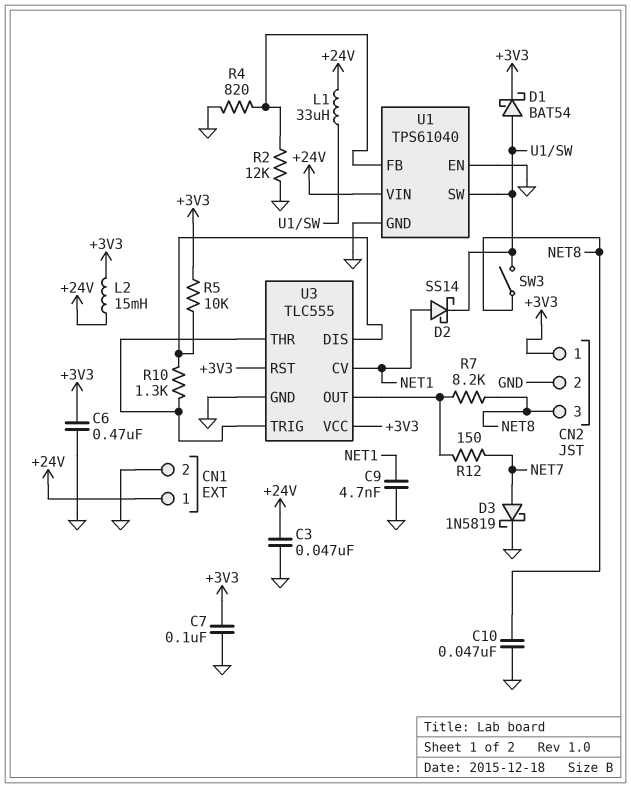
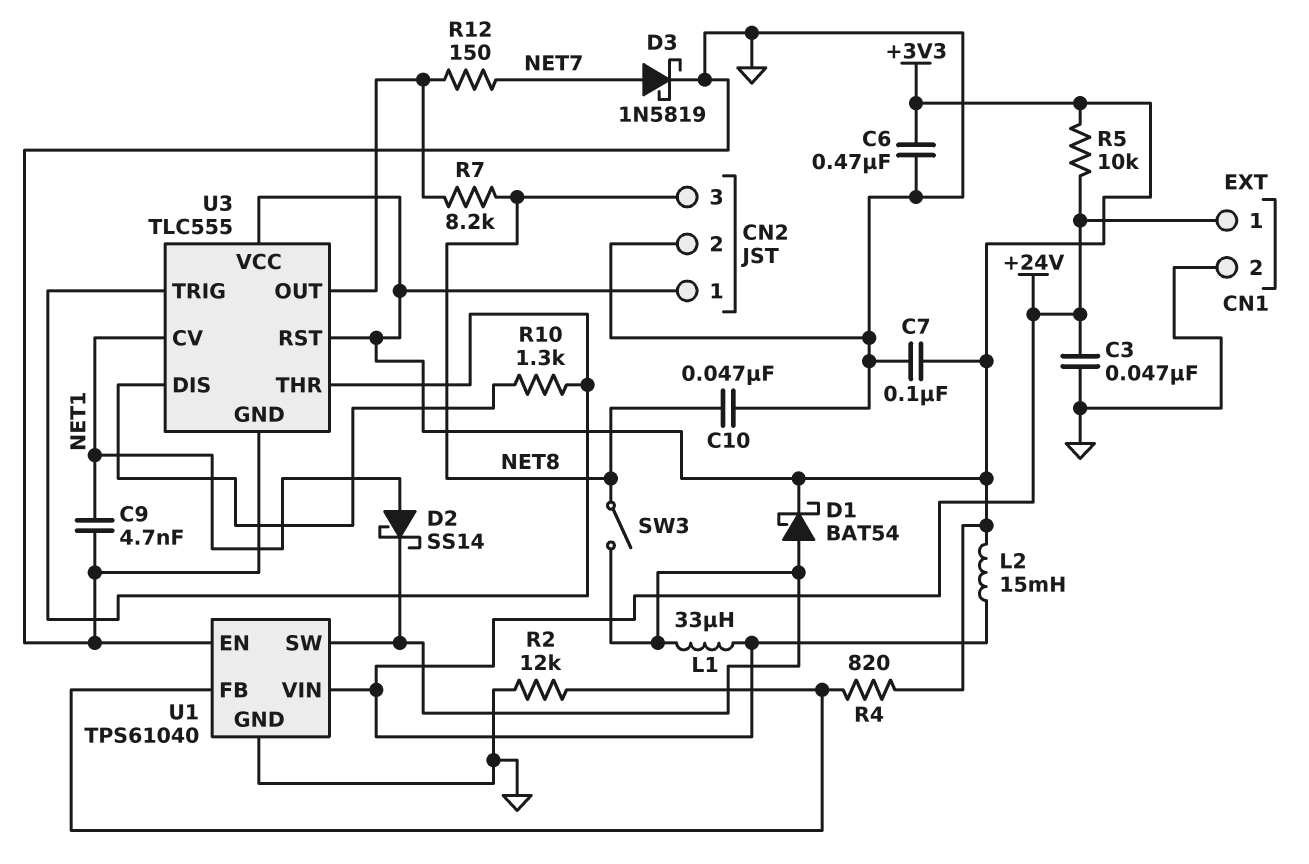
R4: 820 (GND, U1/FB) -> 820 (+3V3, U1/FB)
R5: 10k (+3V3, U3/DIS) -> 10k (+3V3, +24V)

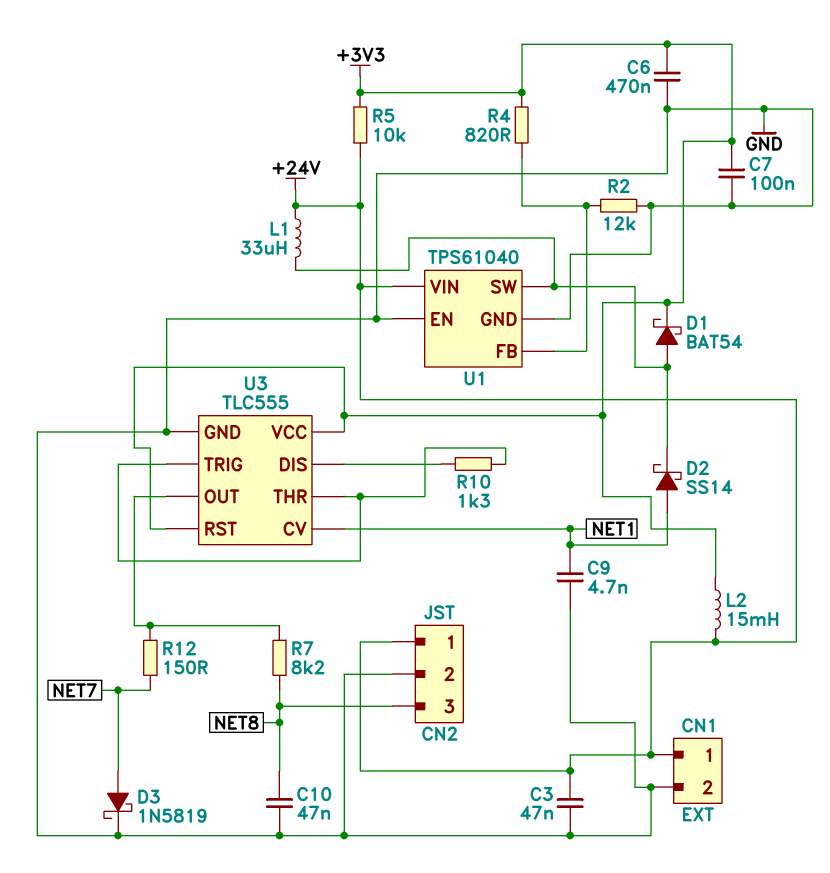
CN2 pin 1: +3V3 -> +24V
SW3: switch (NET8, U1/SW) -> none

